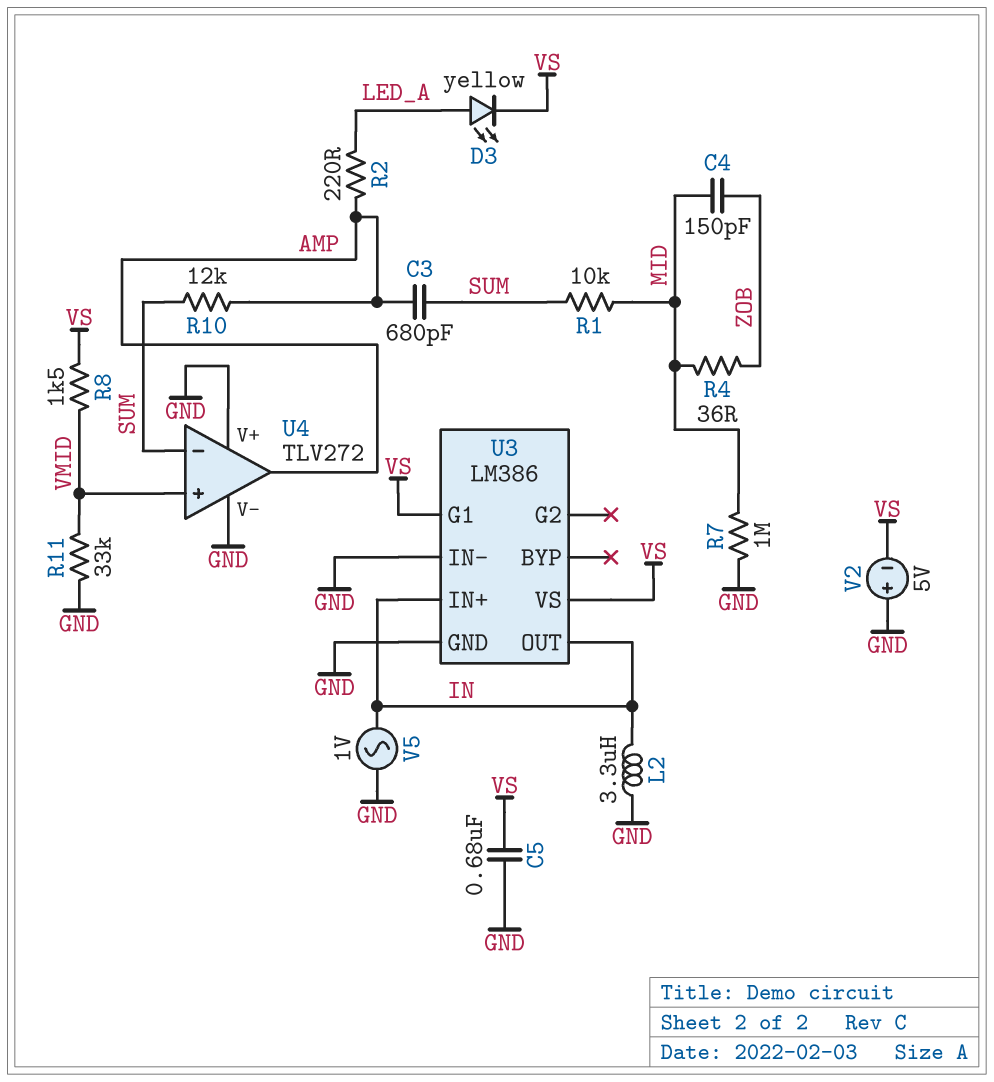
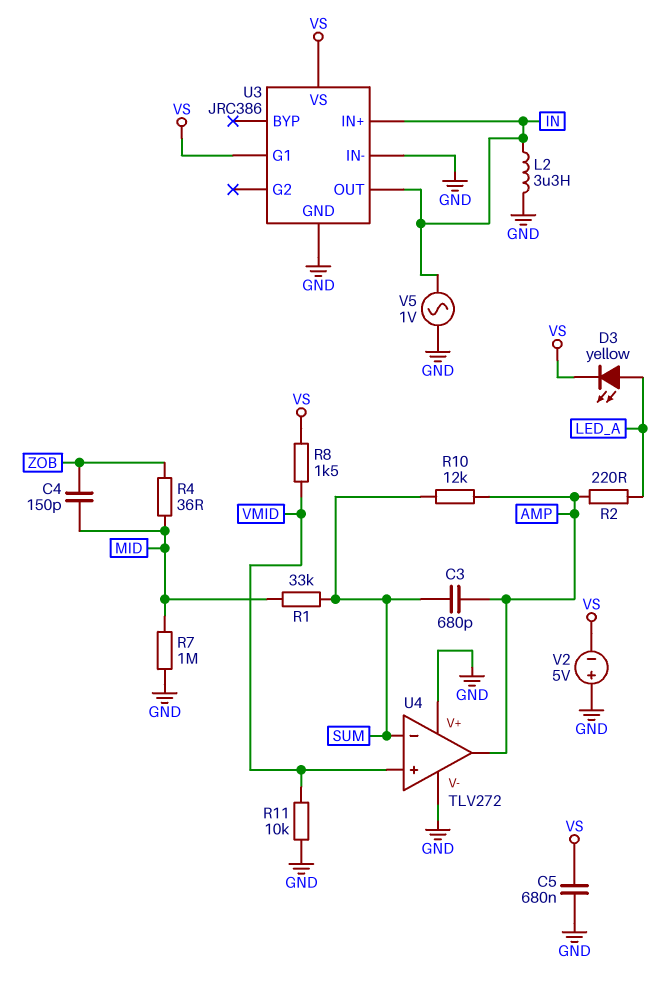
R1: 10k (MID, SUM) -> 33k (MID, SUM)
R11: 33k (GND, VMID) -> 10k (GND, VMID)
U3: LM386 -> JRC386

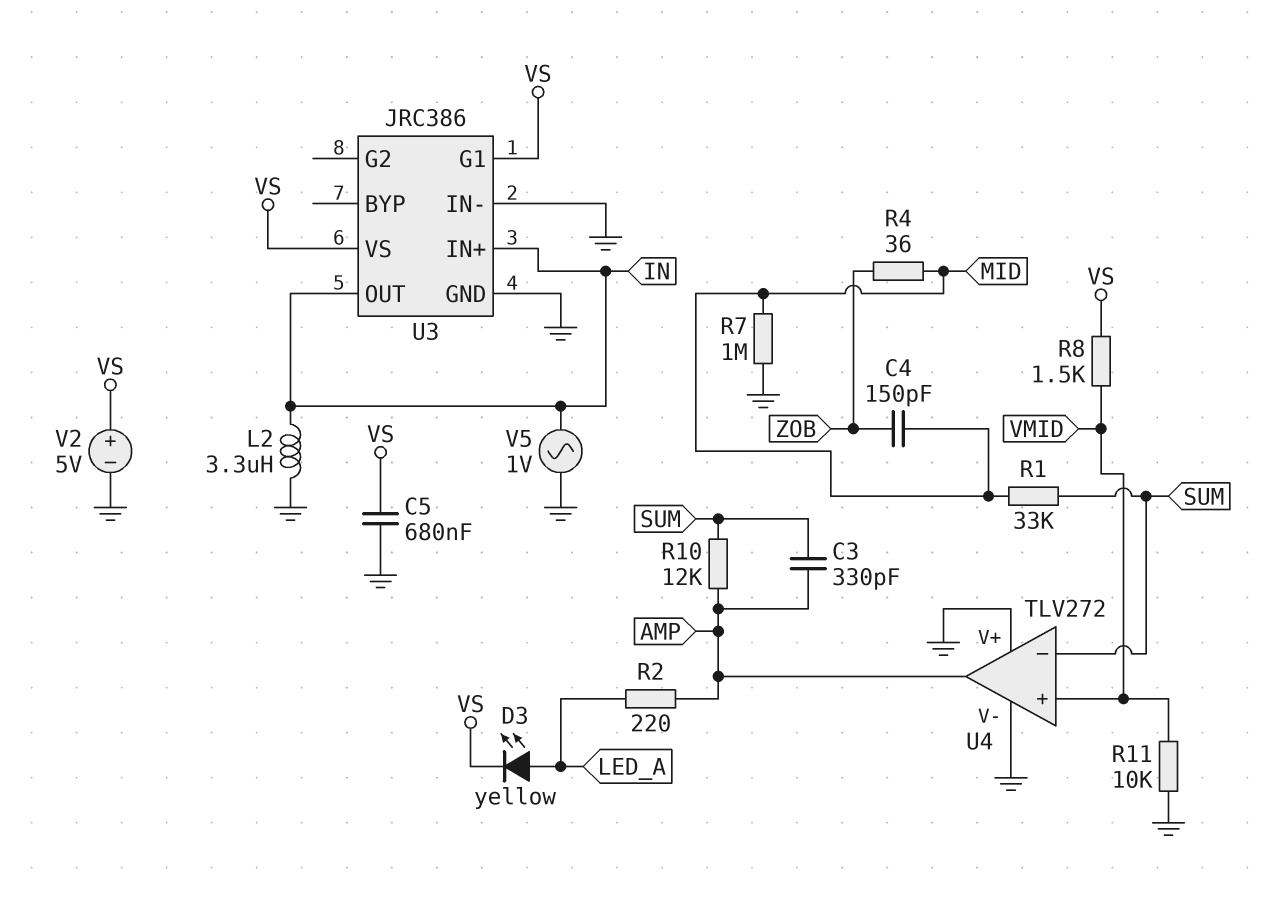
C3: 680pF (AMP, SUM) -> 330pF (AMP, SUM)
V2: 5V (plus GND, minus VS) -> 5V (plus VS, minus GND)

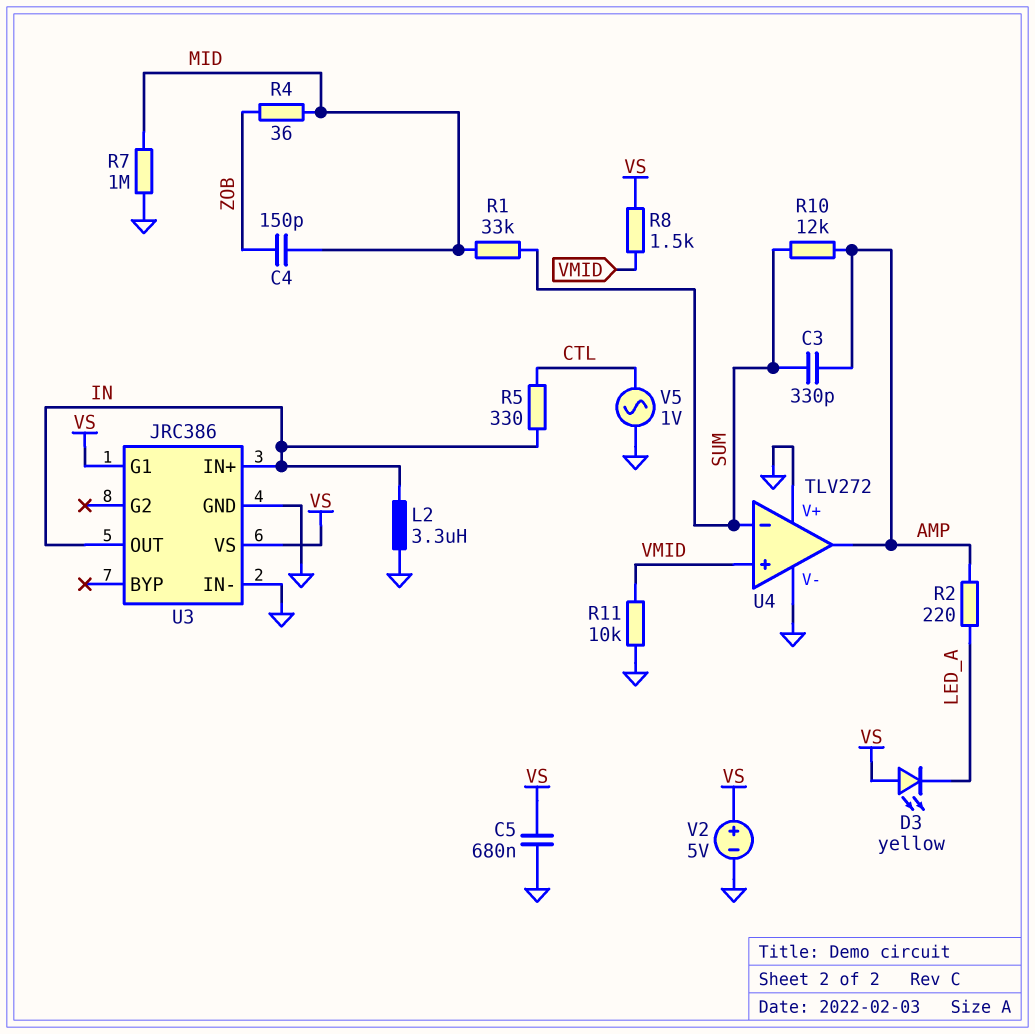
D3: LED yellow (A LED_A, K VS) -> LED yellow (A VS, K LED_A)
R5: none -> 330 (CTL, IN)
V5: AC 1V (GND, IN) -> AC 1V (CTL, GND)

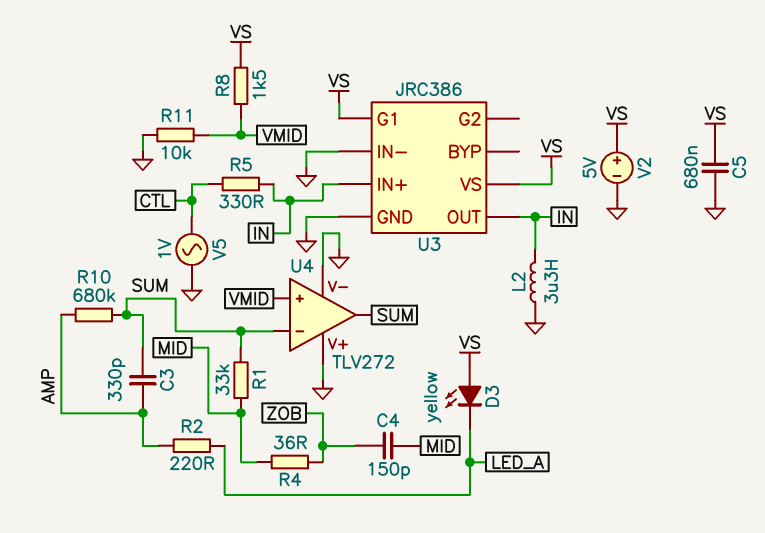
R7: 1M (GND, MID) -> none
R10: 12k (AMP, SUM) -> 680k (AMP, SUM)
U4 pin out: AMP -> SUM

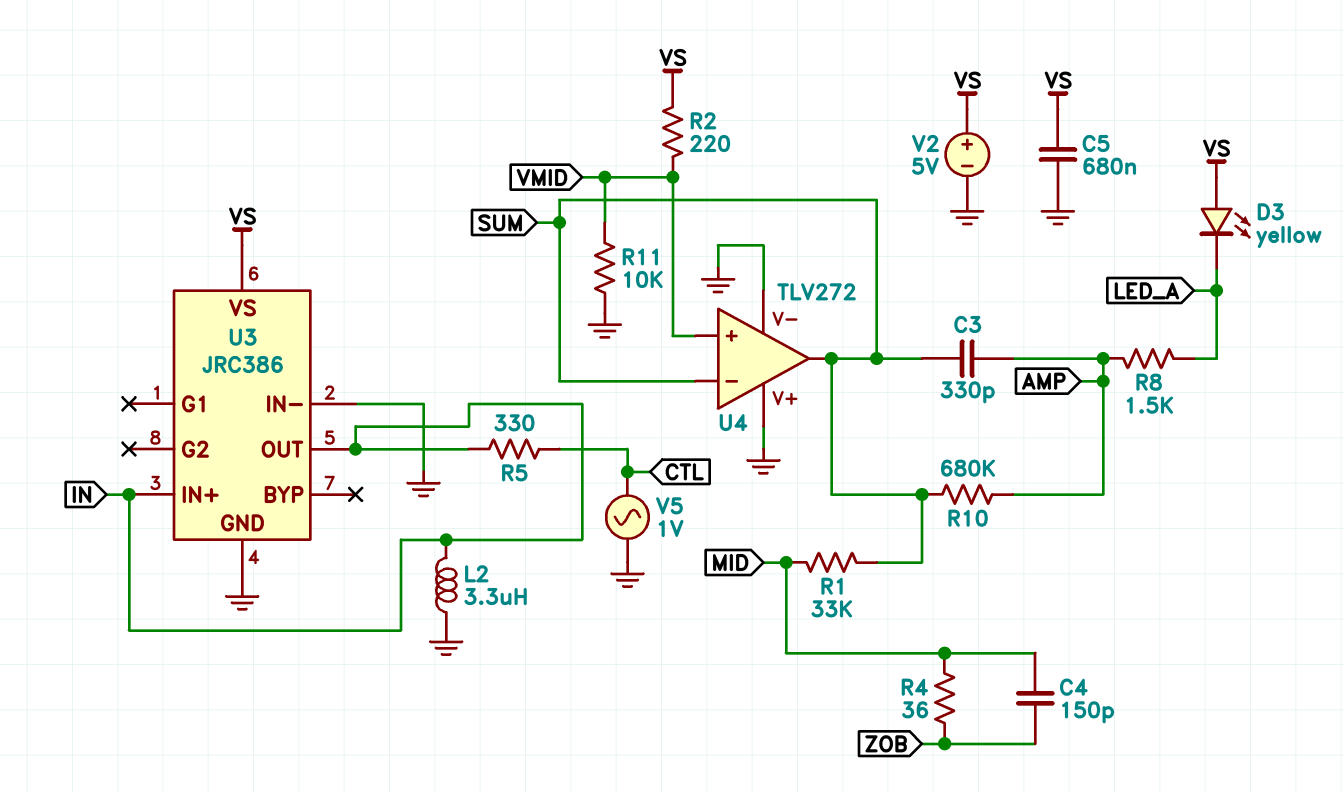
R2: 220 (AMP, LED_A) -> 220 (VMID, VS)
R8: 1.5k (VMID, VS) -> 1.5k (AMP, LED_A)
U3 pin G1: VS -> none

